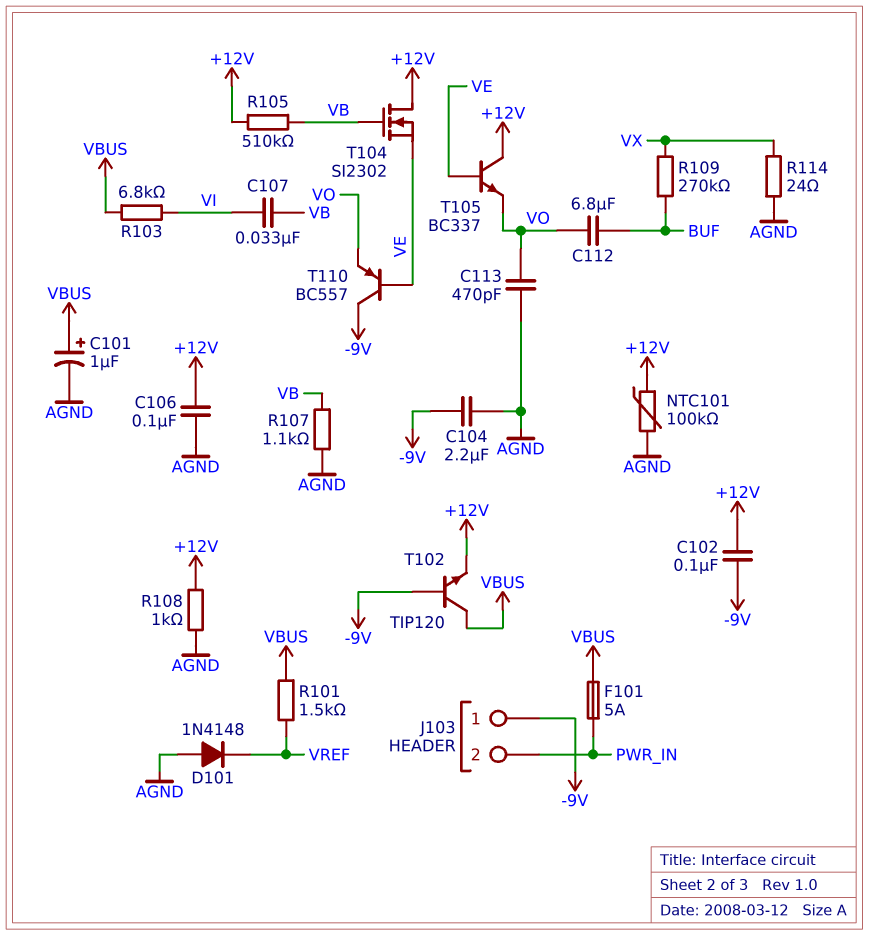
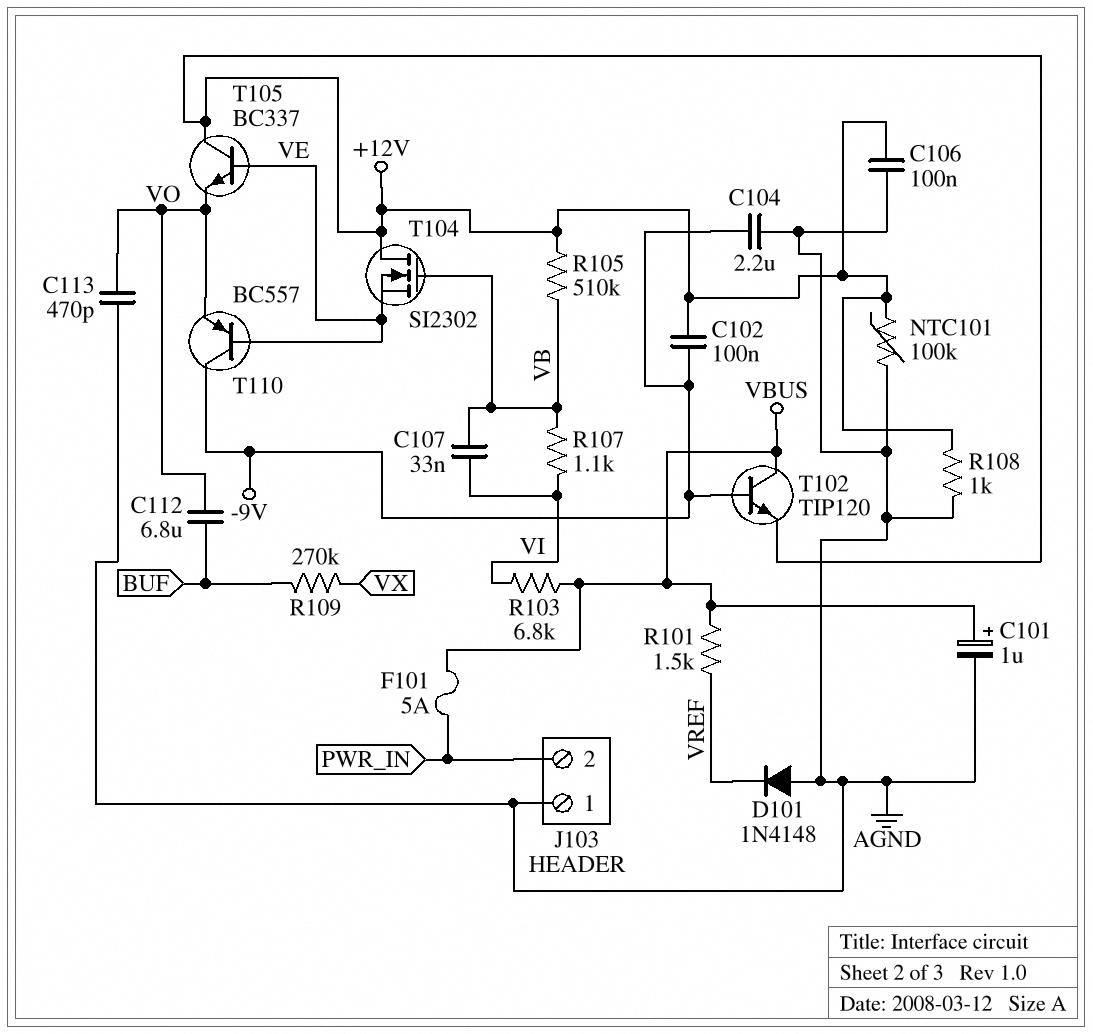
J103 pin 1: -9V -> AGND
R107: 1.1k (AGND, VB) -> 1.1k (VB, VI)
R114: 24 (AGND, VX) -> none

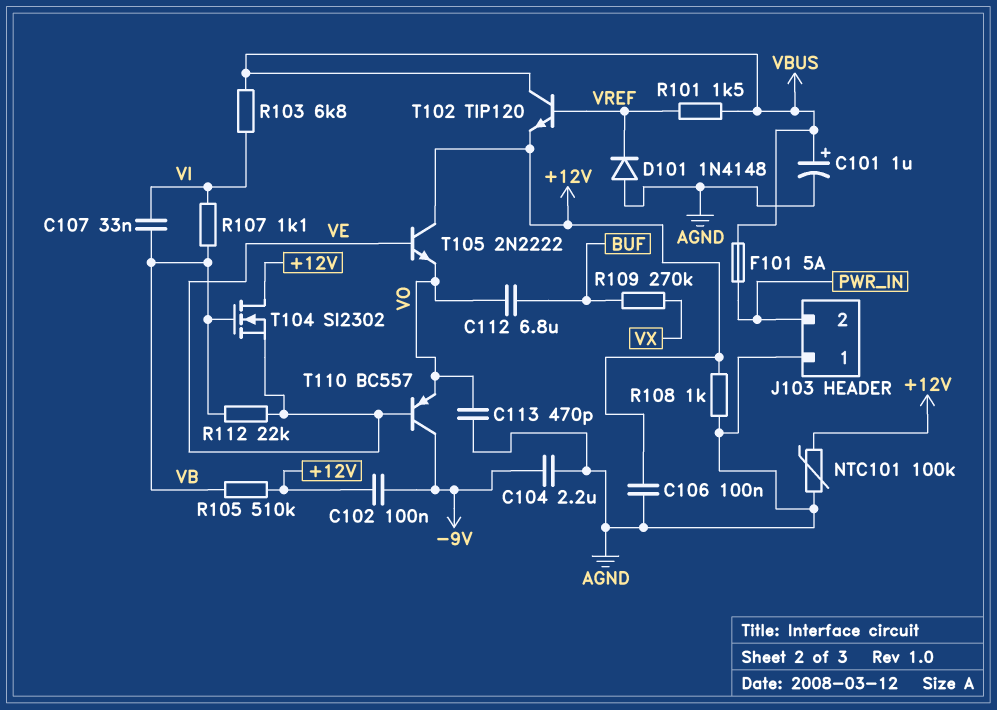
R112: none -> 22k (VB, VE)
T102: NPN TIP120 (B -9V, C VBUS, E +12V) -> NPN TIP120 (B VREF, C VBUS, E +12V)
T105: NPN BC337 (B VE, C +12V, E VO) -> NPN 2N2222 (B VE, C +12V, E VO)

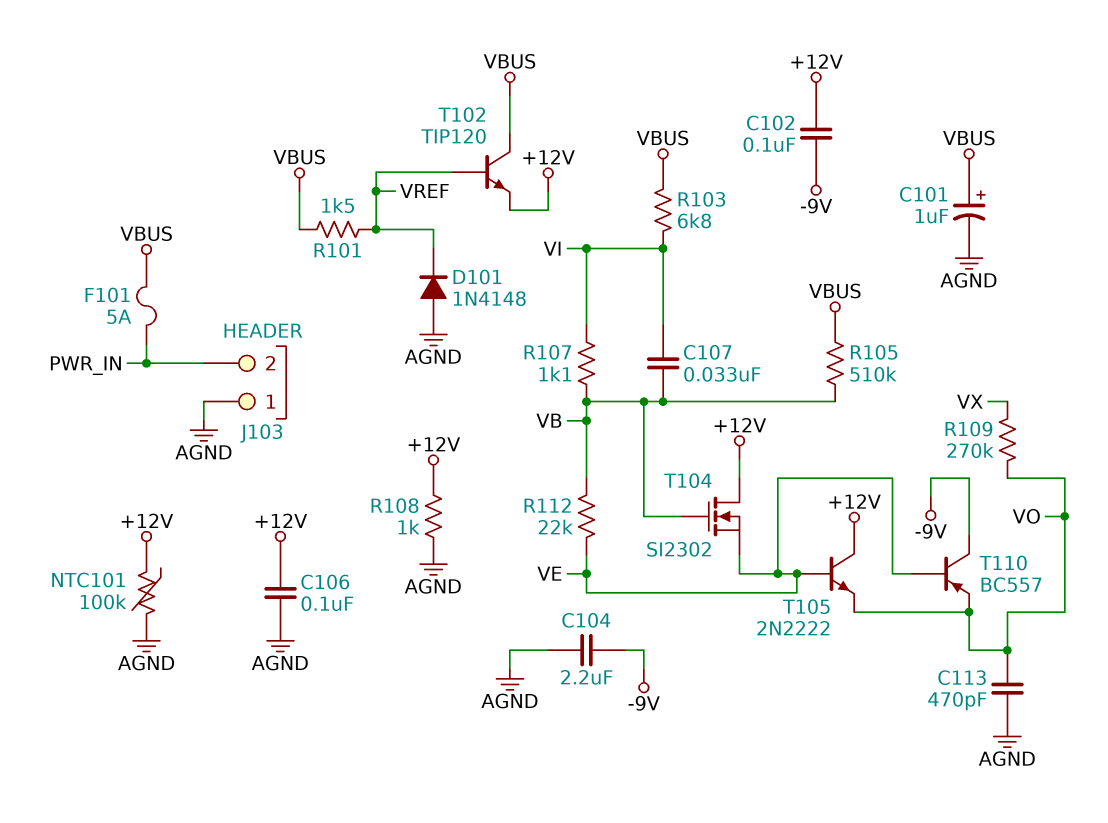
C112: 6.8uF (BUF, VO) -> none
R105: 510k (+12V, VB) -> 510k (VB, VBUS)
R109: 270k (BUF, VX) -> 270k (VO, VX)

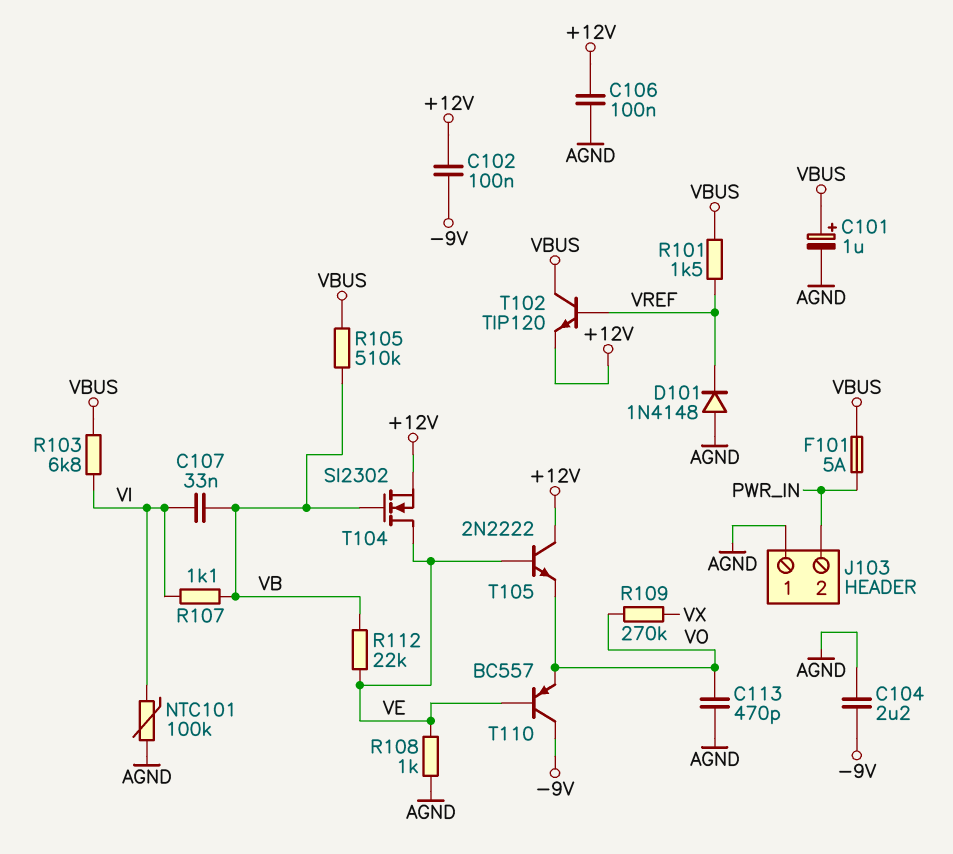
NTC101: 100k (+12V, AGND) -> 100k (AGND, VI)
R108: 1k (+12V, AGND) -> 1k (AGND, VE)
T104: NMOS SI2302 (G VB, D +12V, S VE) -> NMOS SI2302 (G VB, D VE, S +12V)

